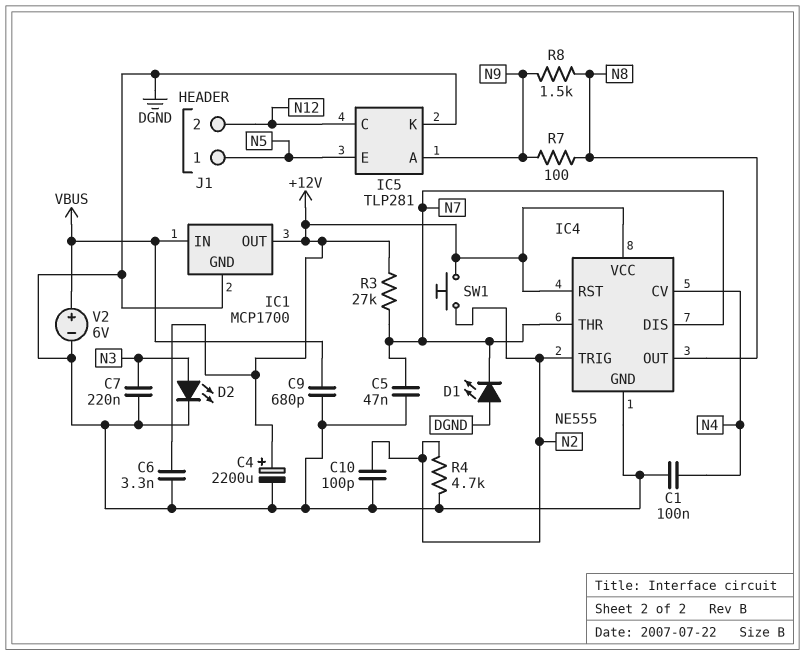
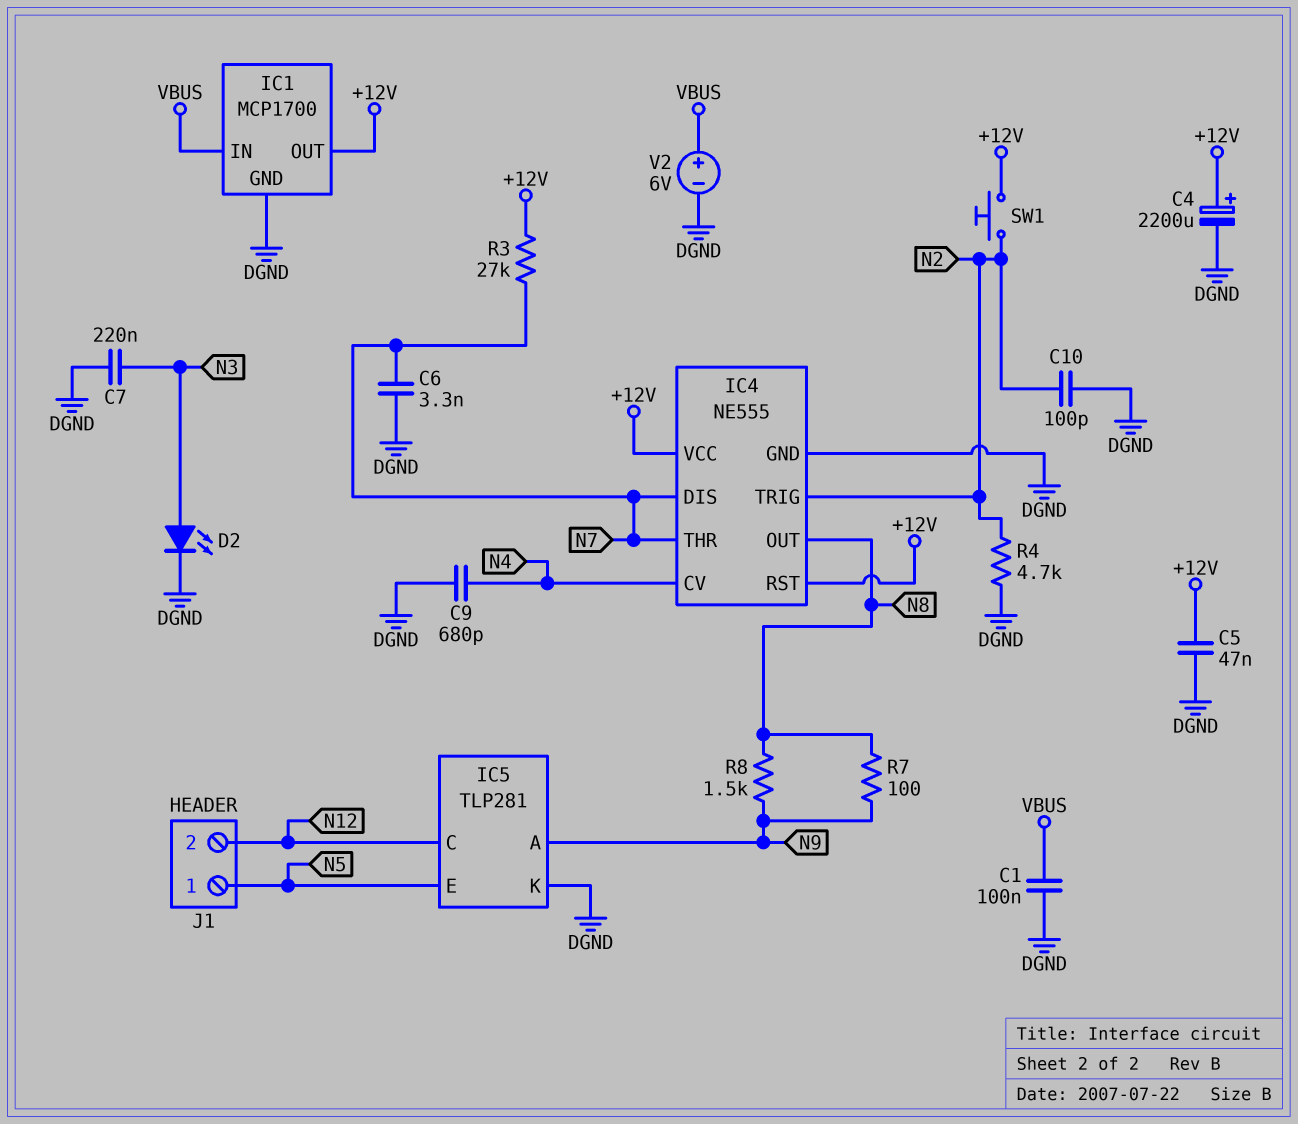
C1: 100nF (DGND, N4) -> 100nF (DGND, VBUS)
C5: 47nF (DGND, N7) -> 47nF (+12V, DGND)
C6: 3.3nF (+12V, DGND) -> 3.3nF (DGND, N7)
C9: 680pF (DGND, VBUS) -> 680pF (DGND, N4)
D1: LED (A DGND, K N7) -> none

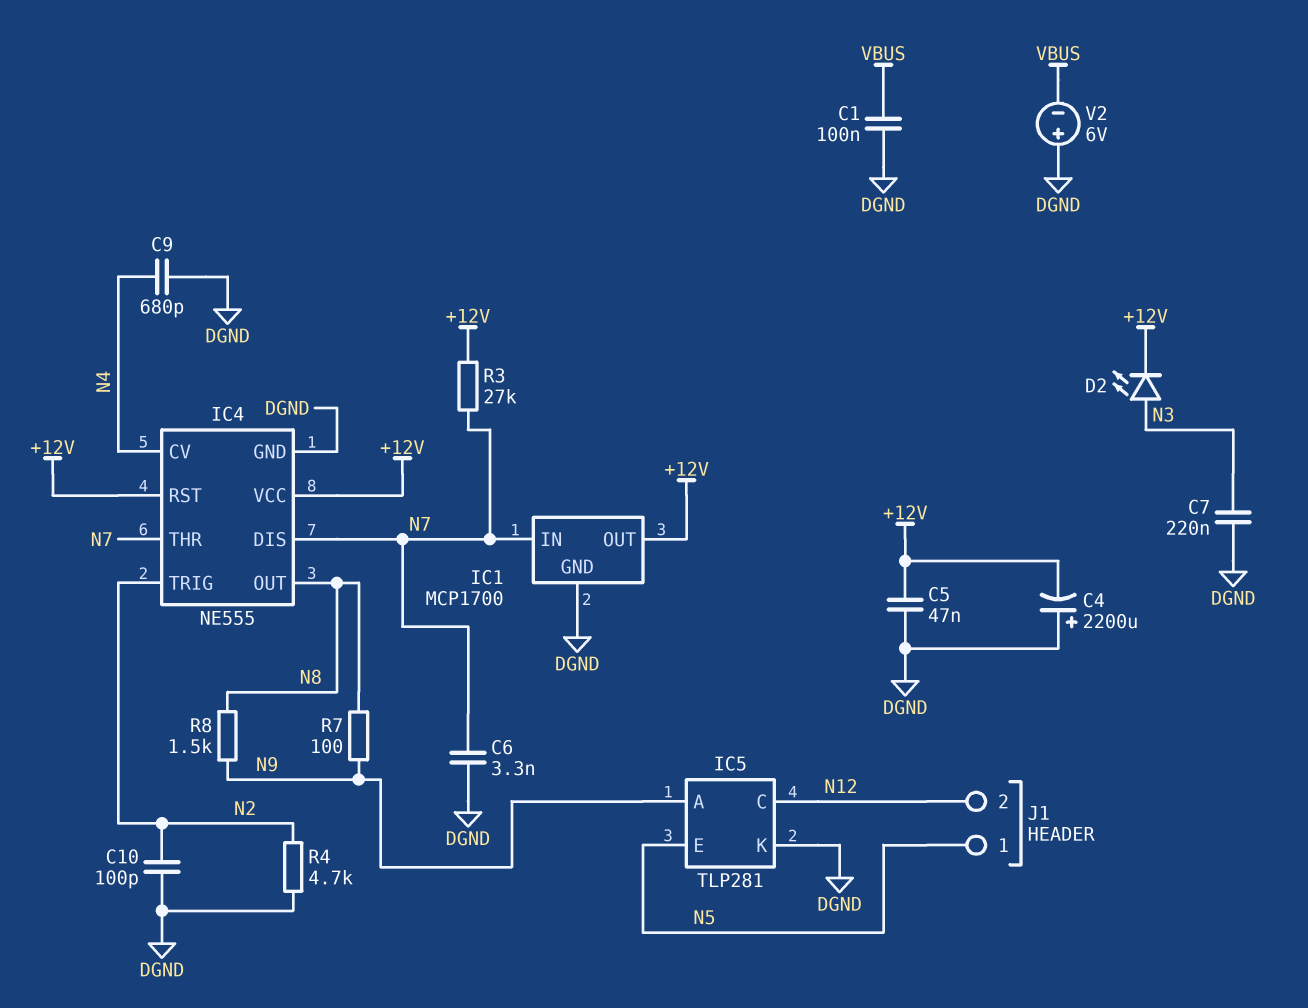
C4: 2200uF (plus +12V, minus DGND) -> 2200uF (plus DGND, minus +12V)
D2: LED (A N3, K DGND) -> LED (A N3, K +12V)
IC1 pin IN: VBUS -> N7
SW1: button (+12V, N2) -> none
V2: 6V (plus VBUS, minus DGND) -> 6V (plus DGND, minus VBUS)

